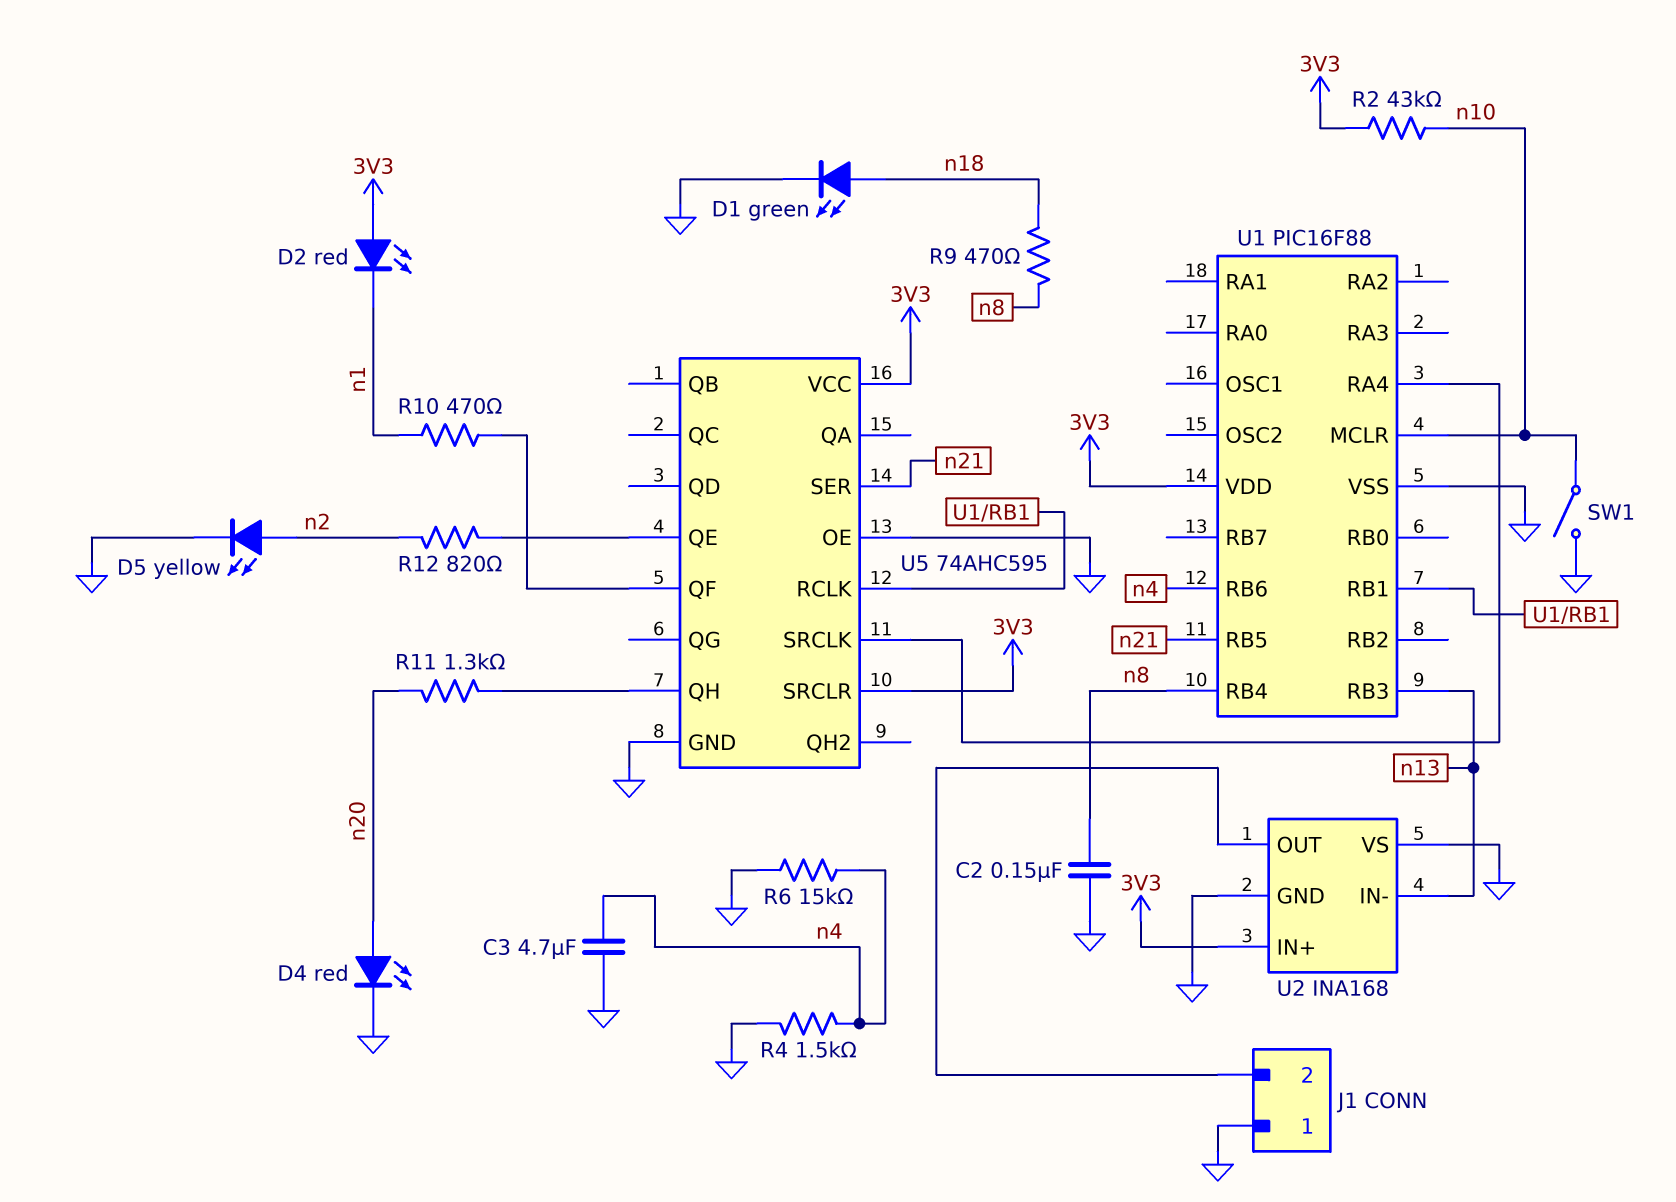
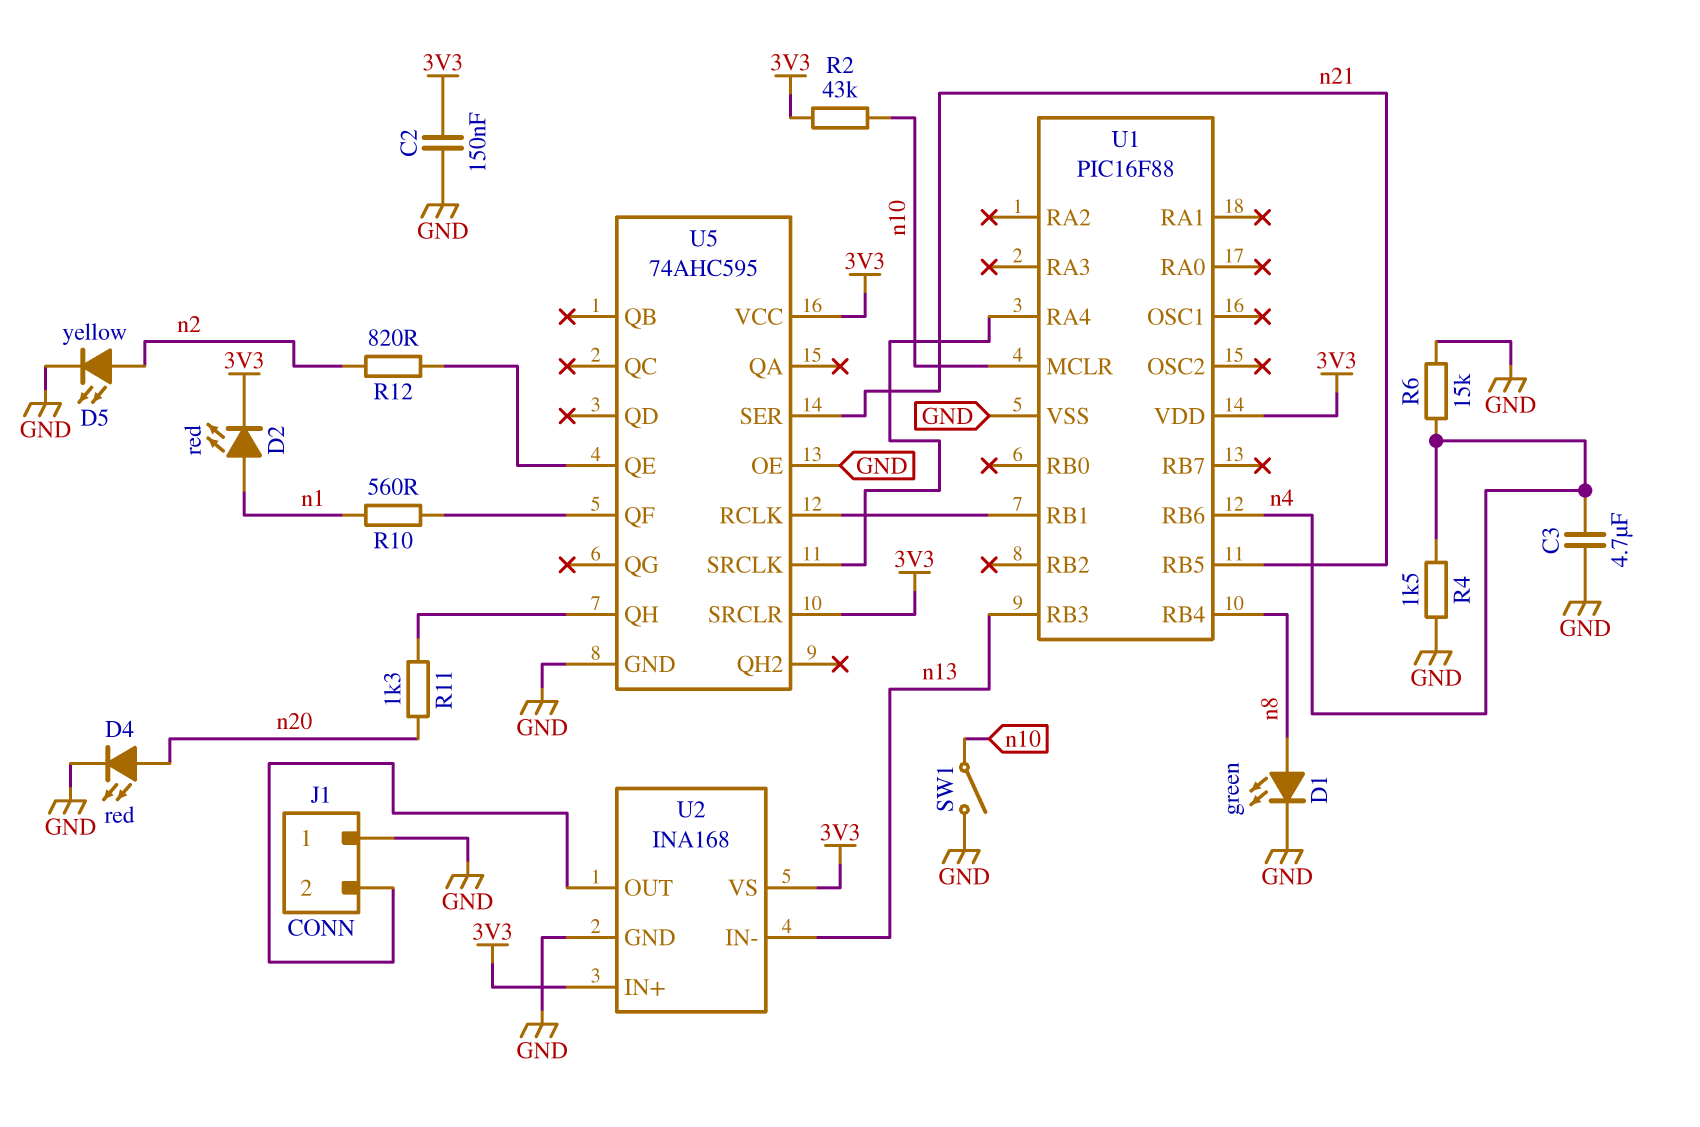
C2: 150nF (GND, n8) -> 150nF (3V3, GND)
D1: LED green (A n18, K GND) -> LED green (A n8, K GND)
D2: LED red (A 3V3, K n1) -> LED red (A n1, K 3V3)
R9: 470 (n8, n18) -> none
R10: 470 (U5/QF, n1) -> 560 (U5/QF, n1)
U2 pin VS: GND -> 3V3

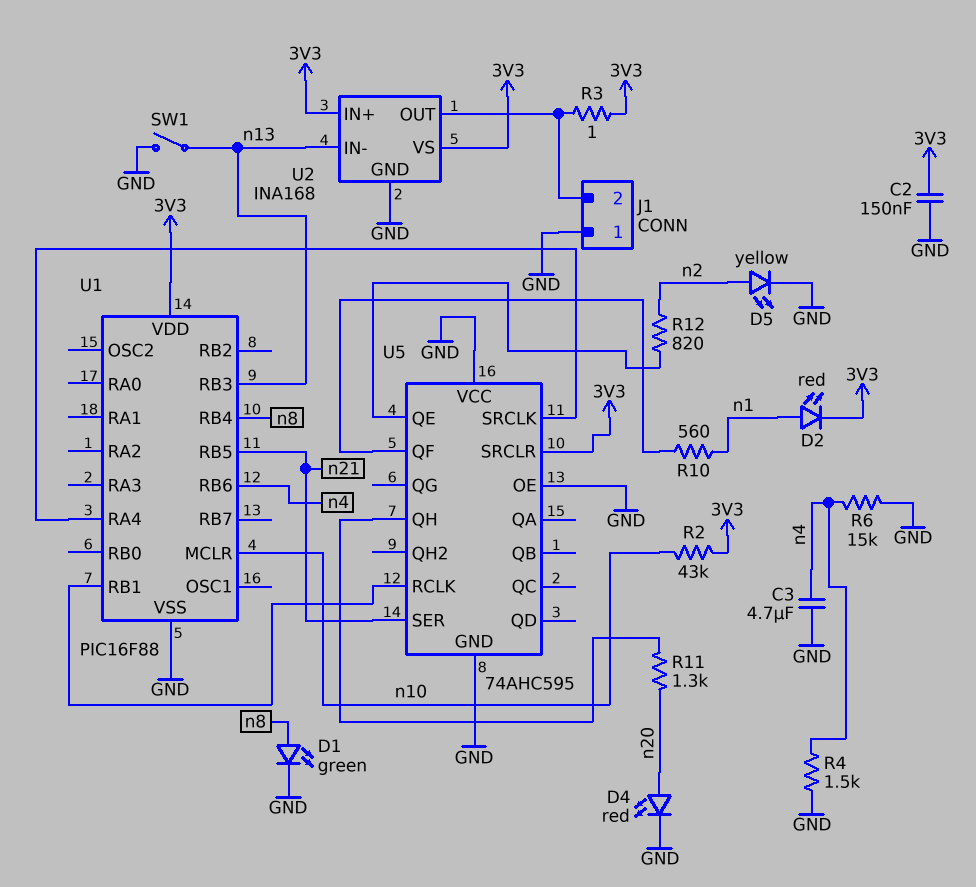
R3: none -> 1 (3V3, J1/2)
SW1: switch (GND, n10) -> switch (GND, n13)
U5 pin VCC: 3V3 -> GND

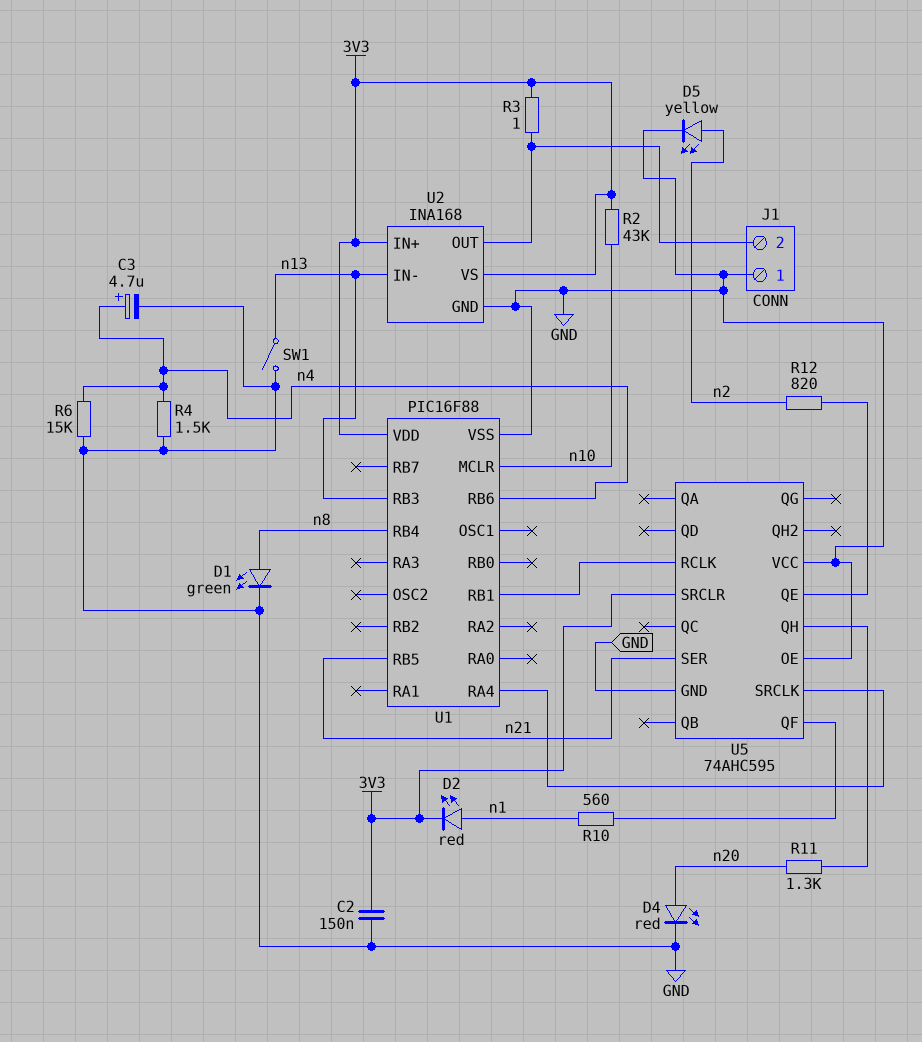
C3: 4.7uF (GND, n4) -> 4.7uF (plus n4, minus GND)

